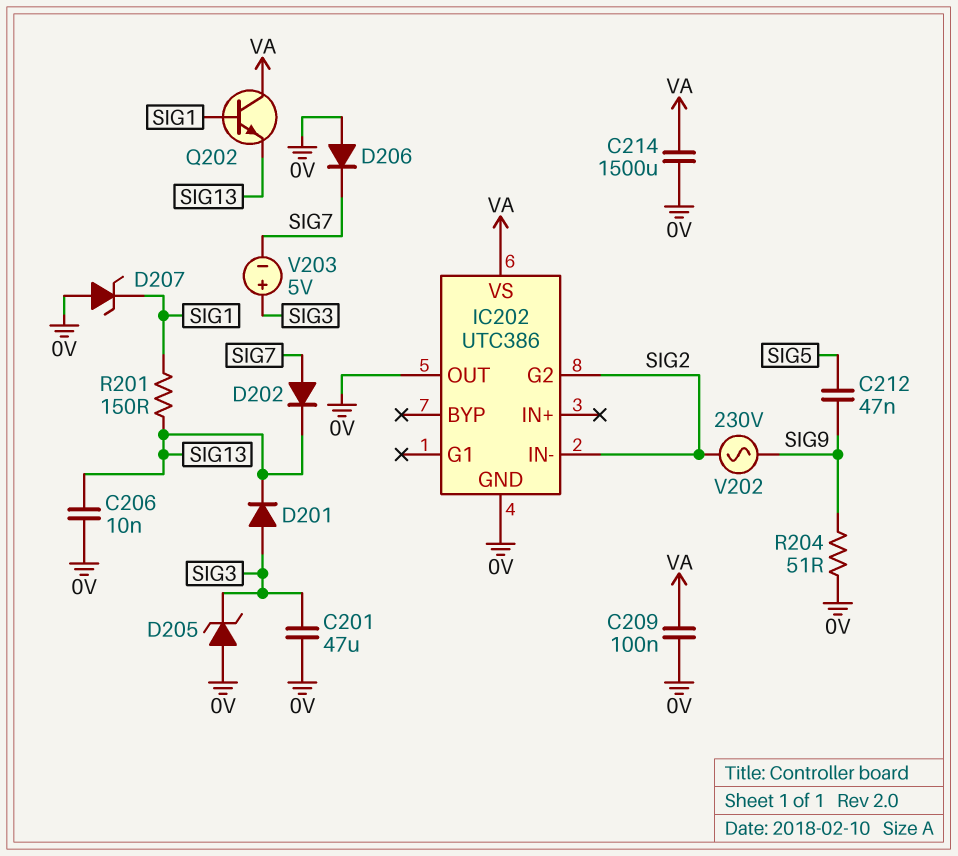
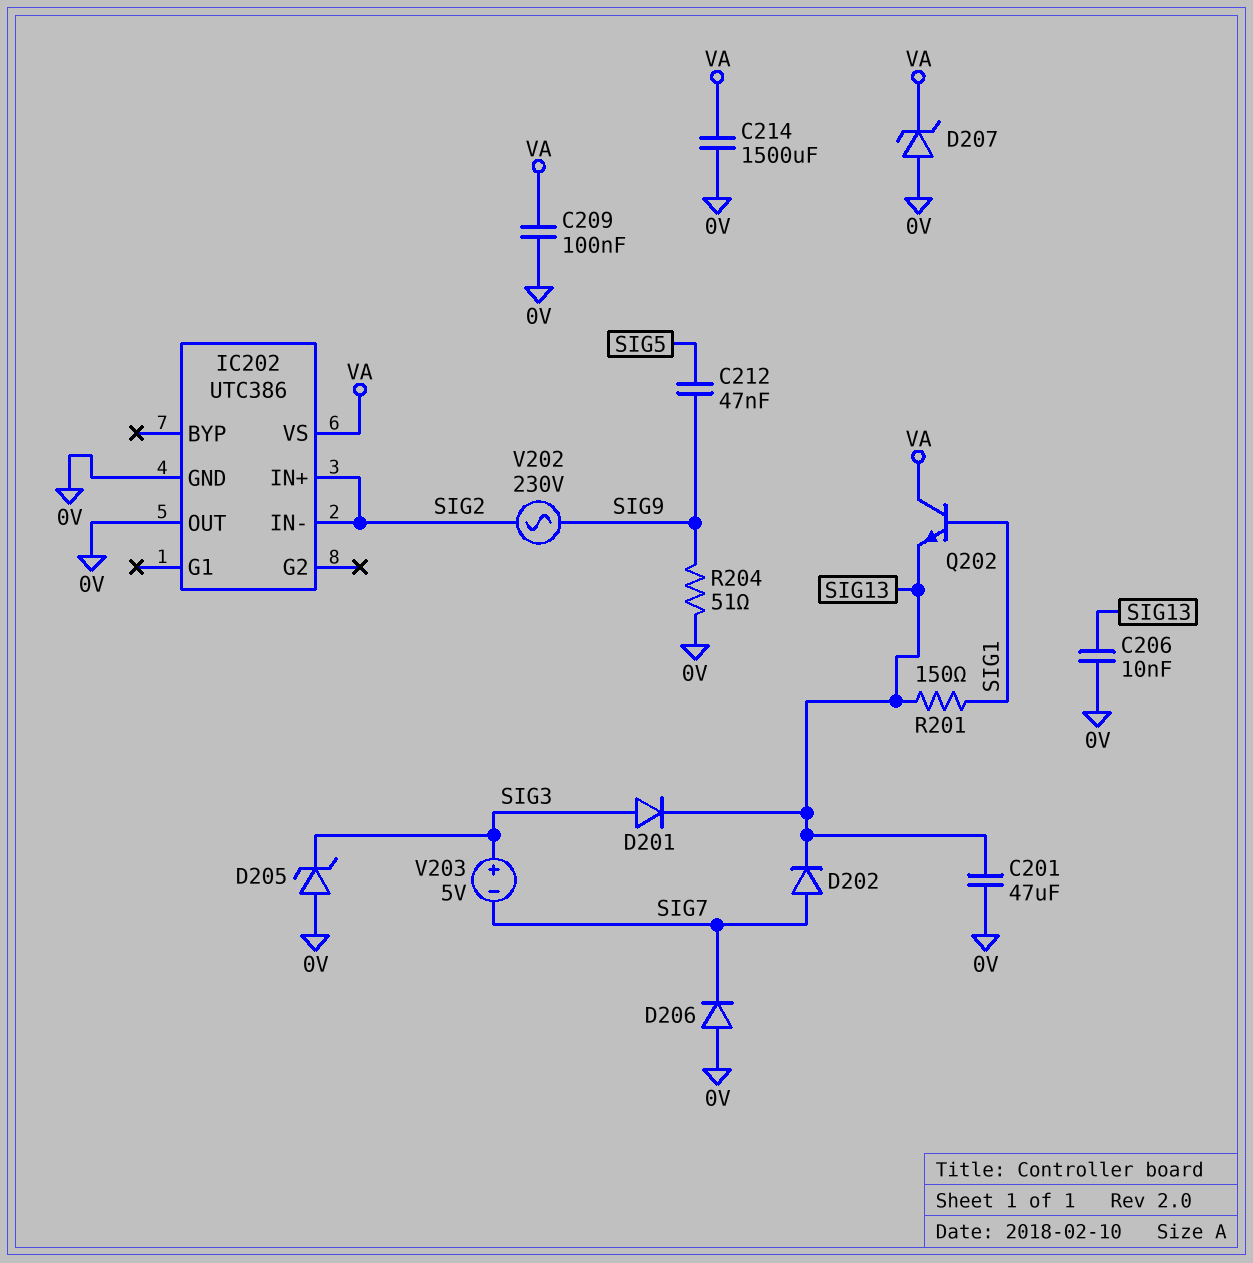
C201: 47uF (0V, SIG3) -> 47uF (0V, SIG13)
D207: zener (A 0V, K SIG1) -> zener (A 0V, K VA)
IC202 pin G2: SIG2 -> none
IC202 pin IN+: none -> SIG2

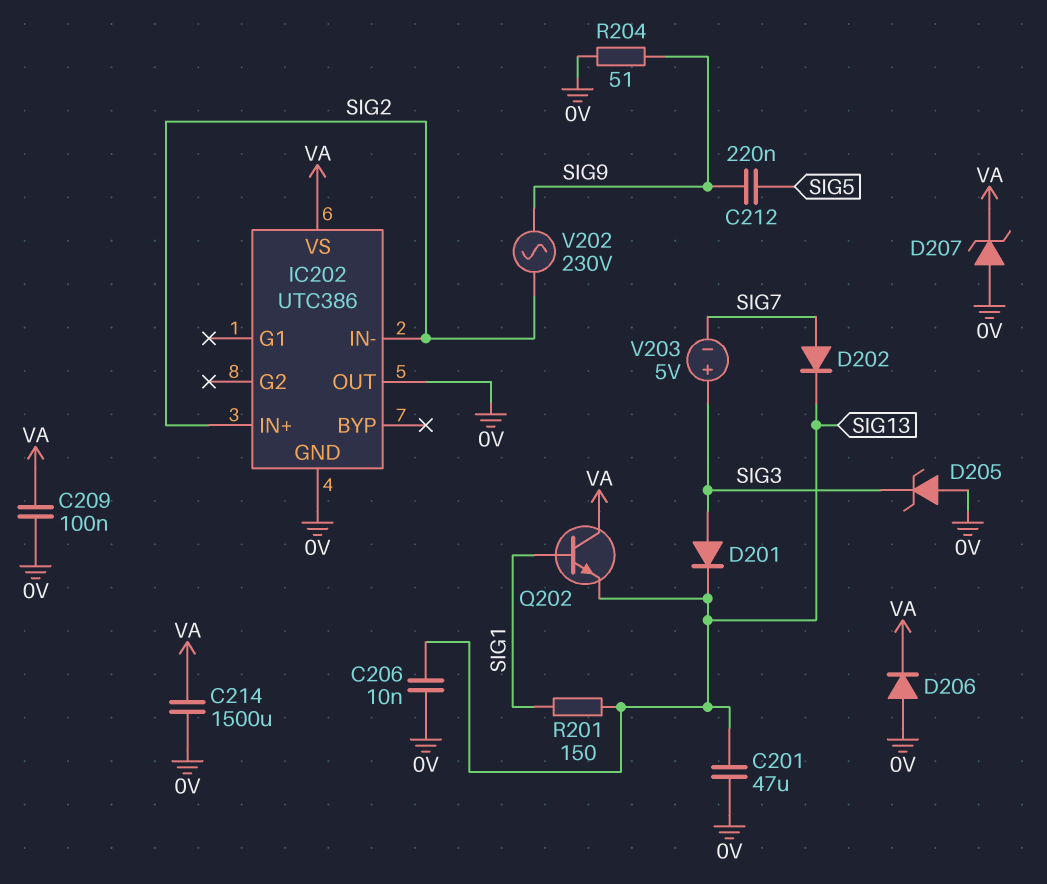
C212: 47nF (SIG5, SIG9) -> 220nF (SIG5, SIG9)
D206: diode (A 0V, K SIG7) -> diode (A 0V, K VA)

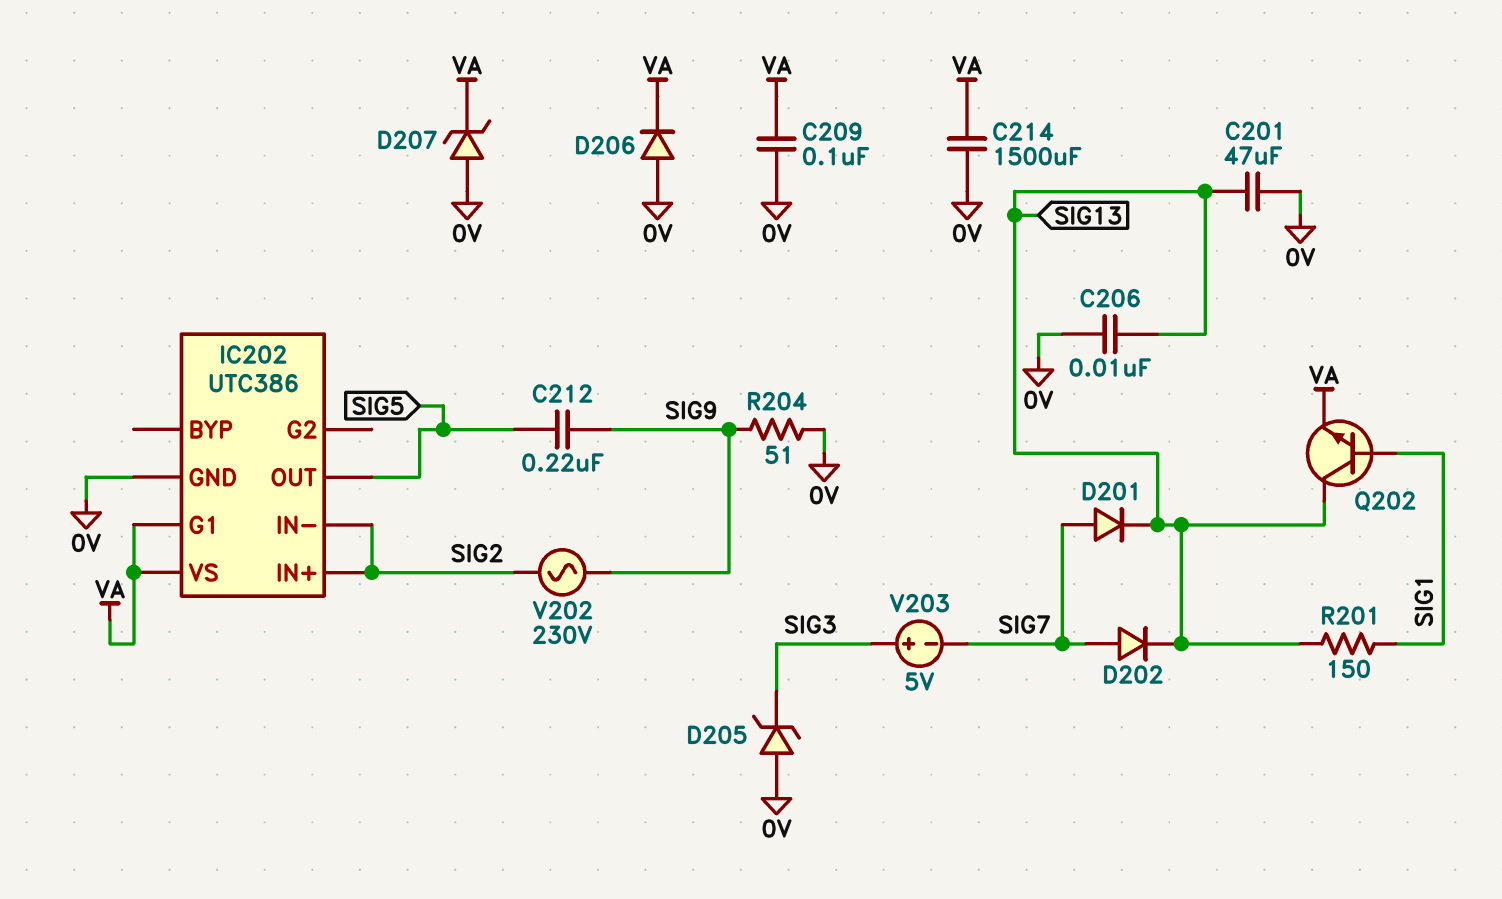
D201: diode (A SIG3, K SIG13) -> diode (A SIG7, K SIG13)
IC202 pin G1: none -> VA
IC202 pin OUT: 0V -> SIG5
Q202: NPN (B SIG1, C VA, E SIG13) -> NPN (B SIG1, C SIG13, E VA)

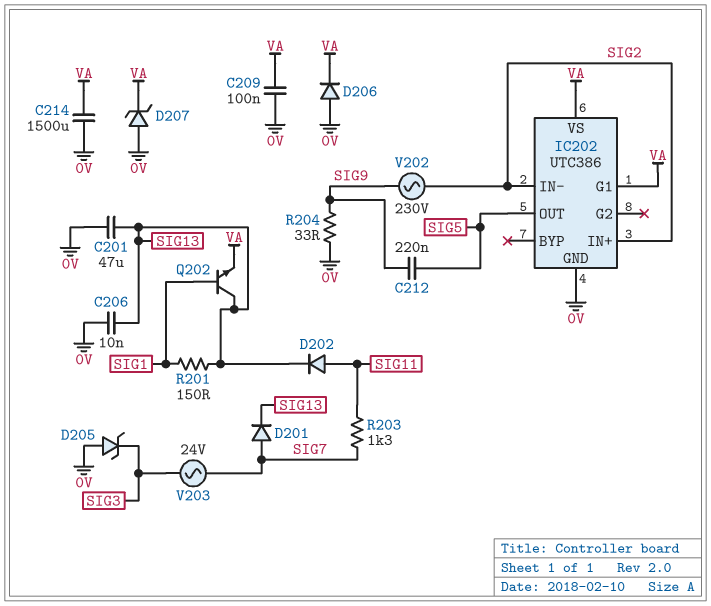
D202: diode (A SIG7, K SIG13) -> diode (A SIG11, K SIG13)
R203: none -> 1.3k (SIG7, SIG11)
R204: 51 (0V, SIG9) -> 33 (0V, SIG9)
V203: 5V (plus SIG3, minus SIG7) -> AC 24V (SIG3, SIG7)

